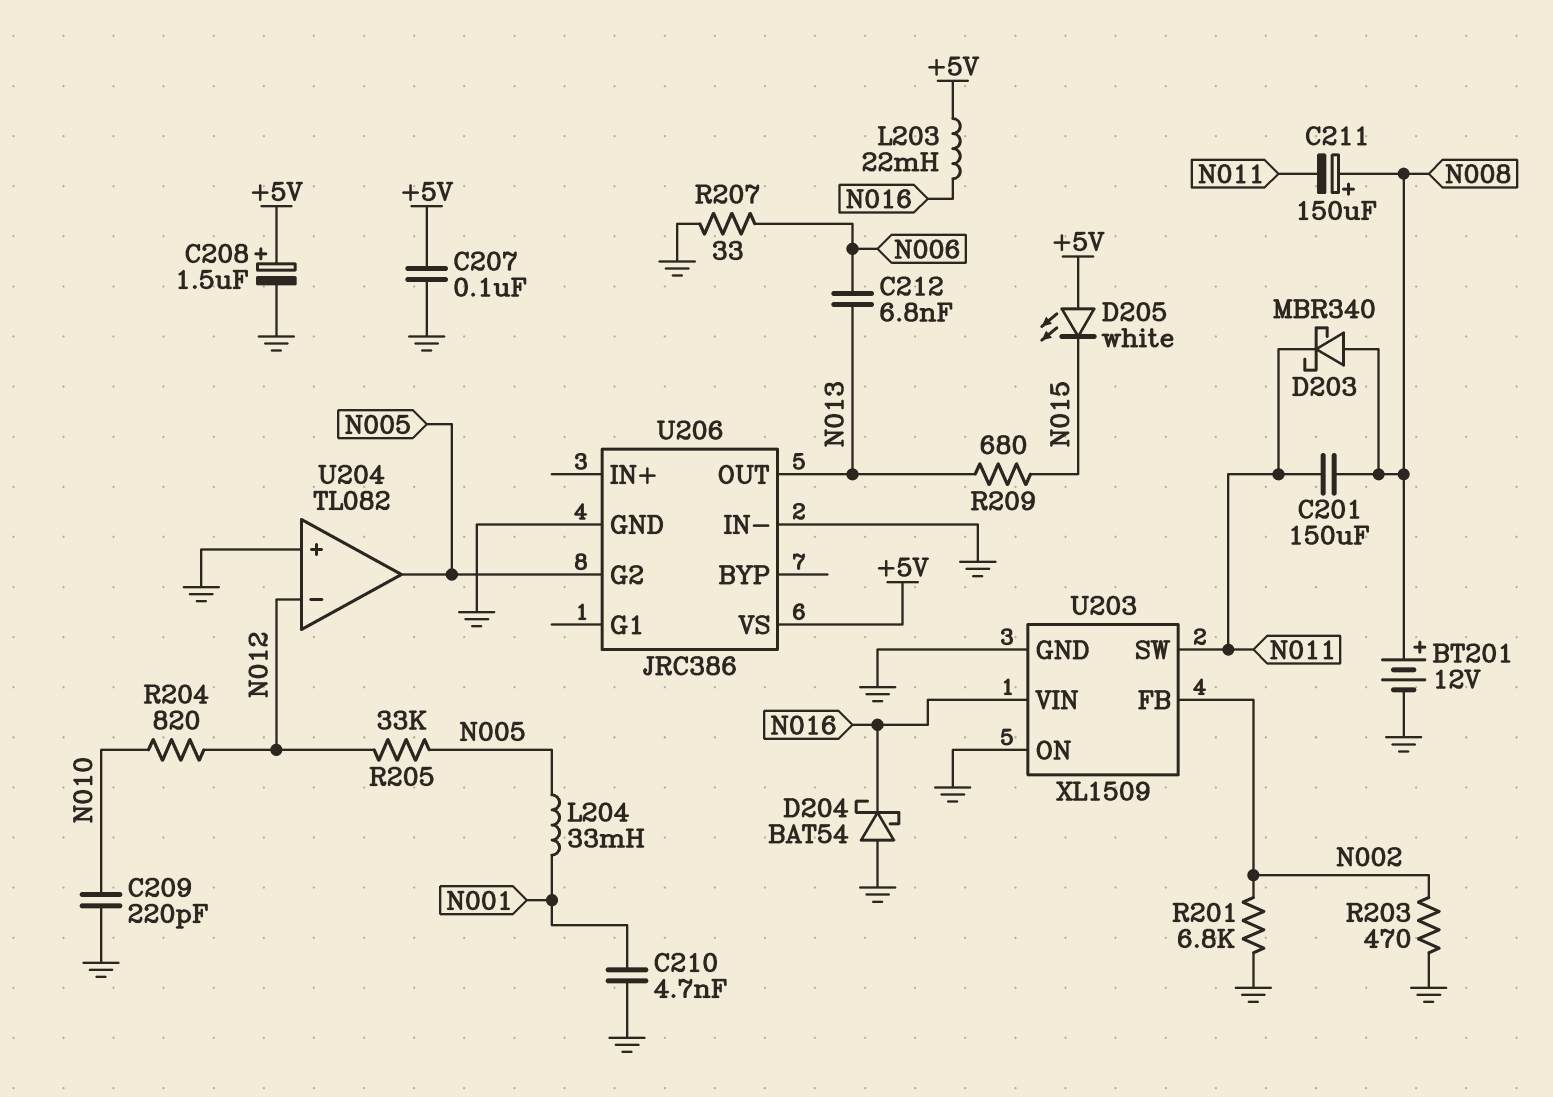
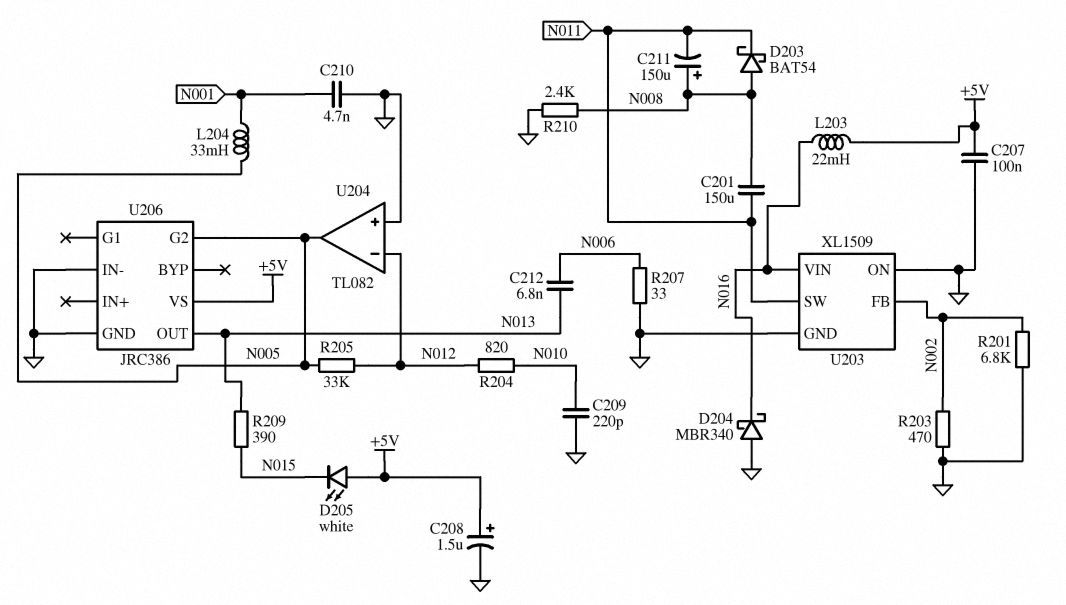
BT201: 12V (plus N008, minus GND) -> none
D203: schottky MBR340 (A N008, K N011) -> schottky BAT54 (A N008, K N011)
D204: schottky BAT54 (A GND, K N016) -> schottky MBR340 (A GND, K N016)
R209: 680 (N013, N015) -> 390 (N013, N015)
R210: none -> 2.4k (GND, N008)

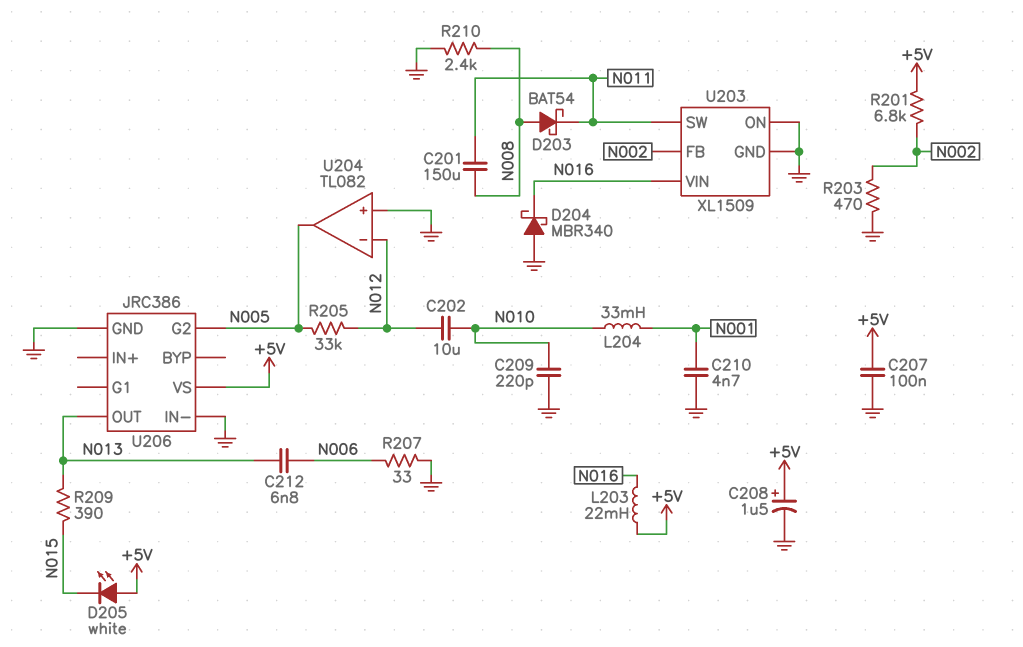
C202: none -> 10uF (N010, N012)
C211: 150uF (plus N008, minus N011) -> none
L204: 33mH (N001, N005) -> 33mH (N001, N010)
R201: 6.8k (GND, N002) -> 6.8k (+5V, N002)
R204: 820 (N010, N012) -> none

